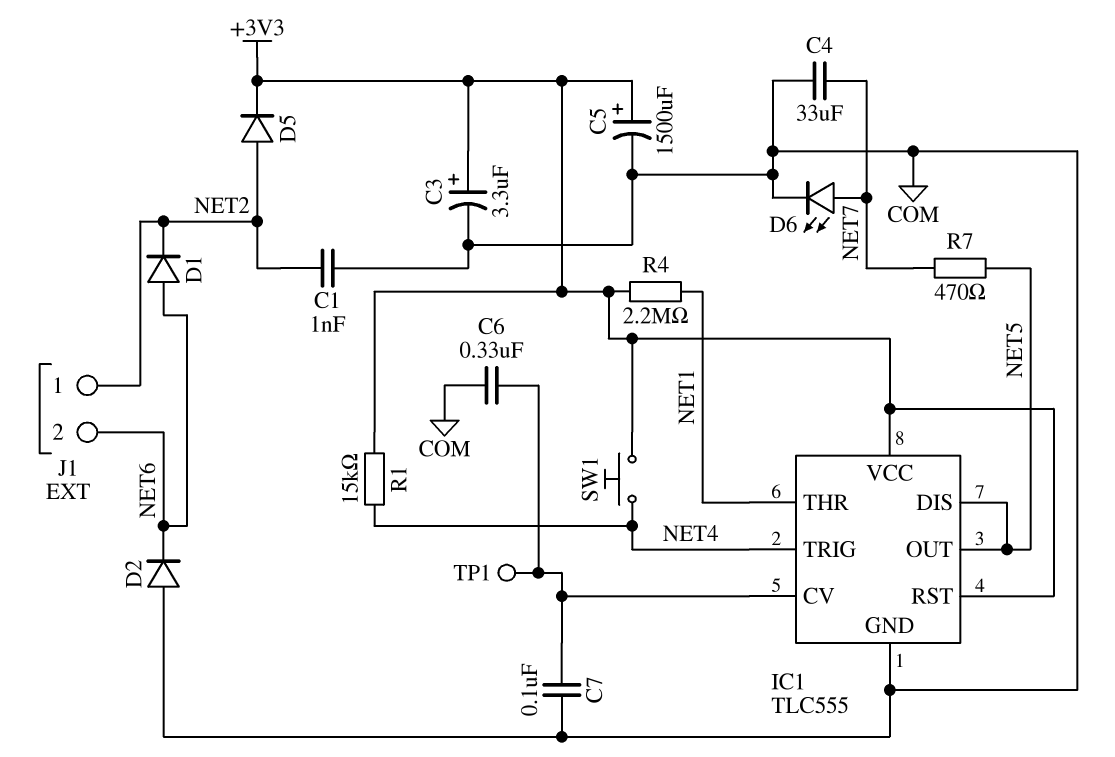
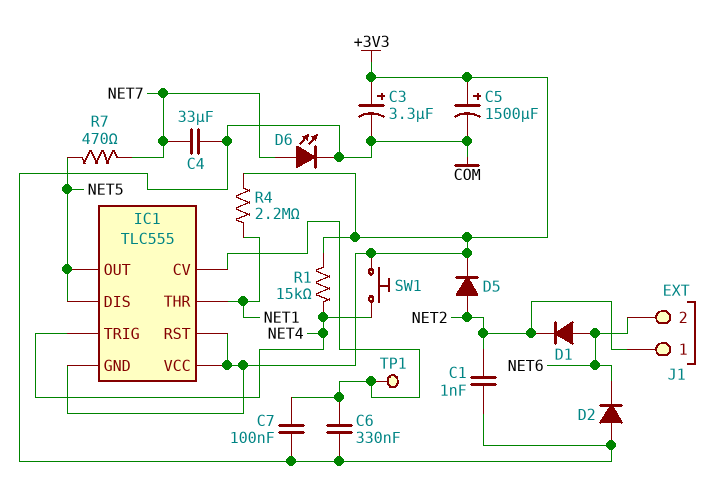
IC1 pin GND: COM -> +3V3

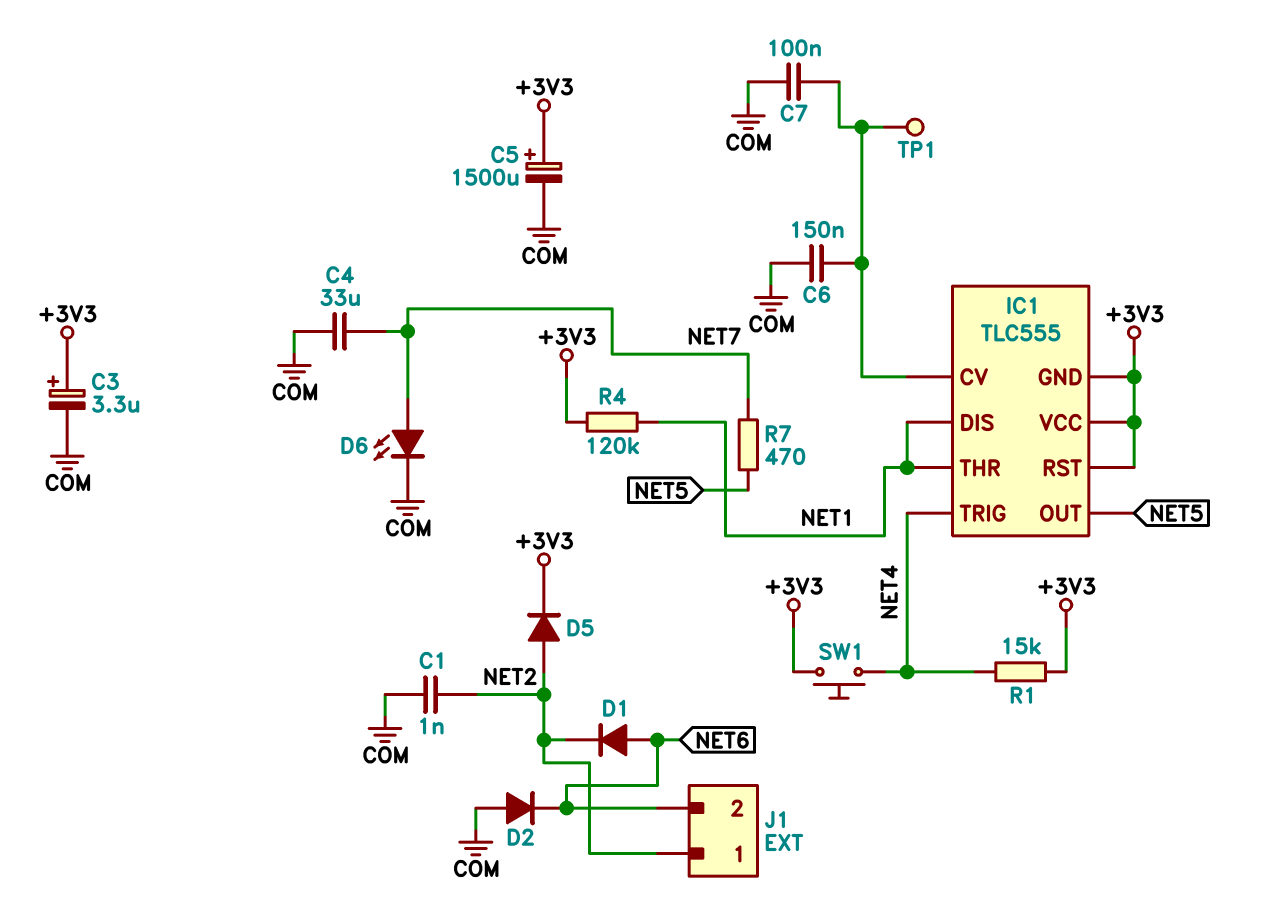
C6: 330nF (COM, IC1/CV) -> 150nF (COM, IC1/CV)
IC1 pin DIS: NET5 -> NET1
R4: 2.2M (+3V3, NET1) -> 120k (+3V3, NET1)

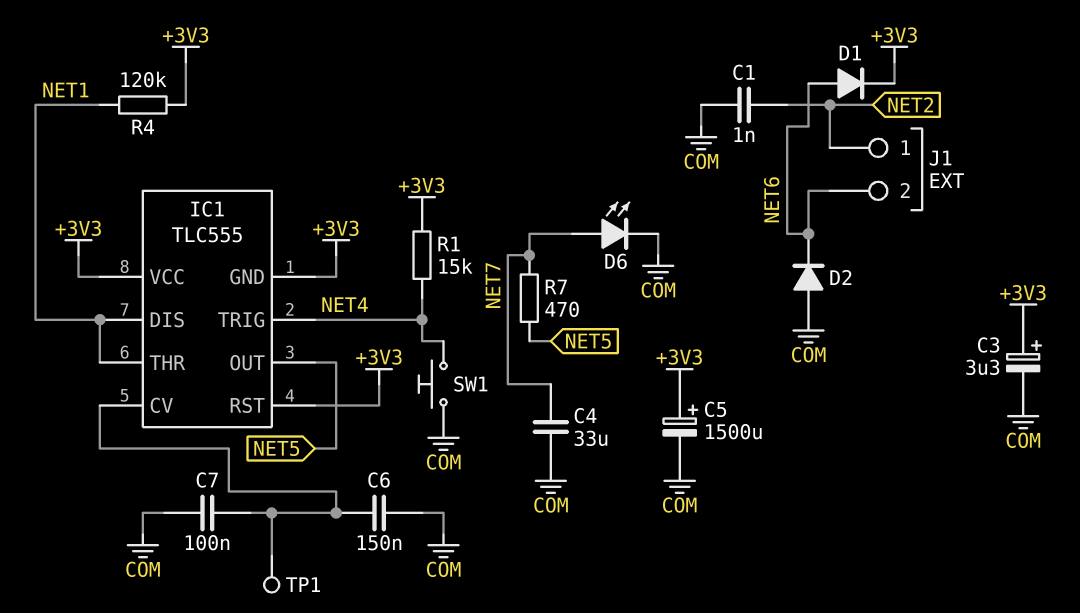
D1: diode (A NET6, K NET2) -> diode (A NET6, K +3V3)
D5: diode (A NET2, K +3V3) -> none
SW1: button (+3V3, NET4) -> button (COM, NET4)

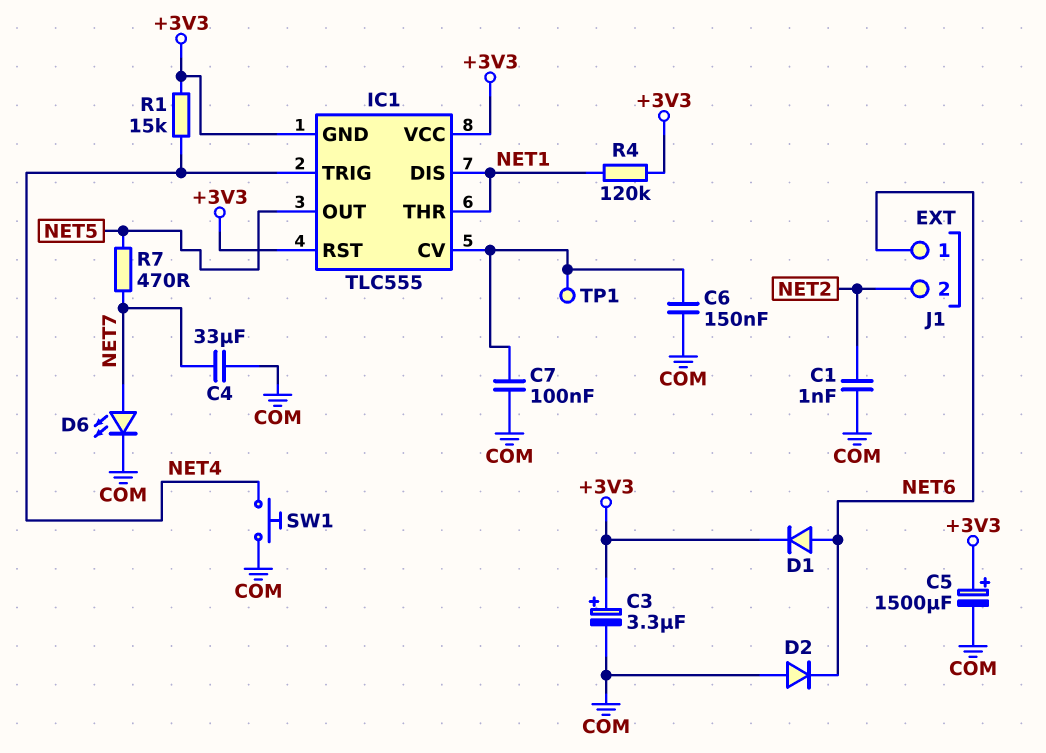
J1 pin 1: NET2 -> NET6
J1 pin 2: NET6 -> NET2

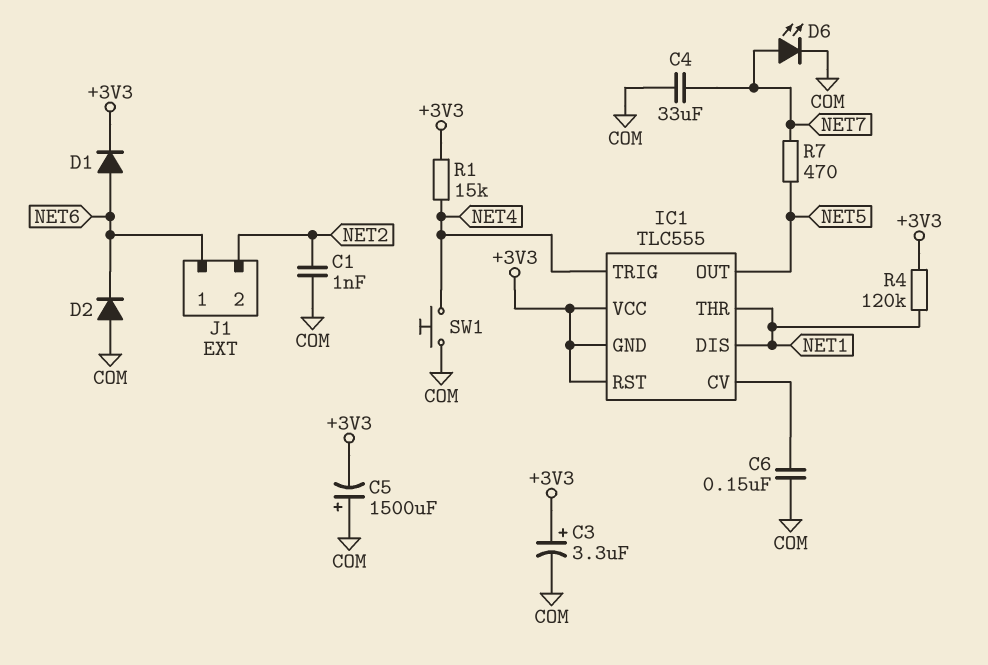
C5: 1500uF (plus +3V3, minus COM) -> 1500uF (plus COM, minus +3V3)
C7: 100nF (COM, IC1/CV) -> none
TP1: test point (IC1/CV) -> none

